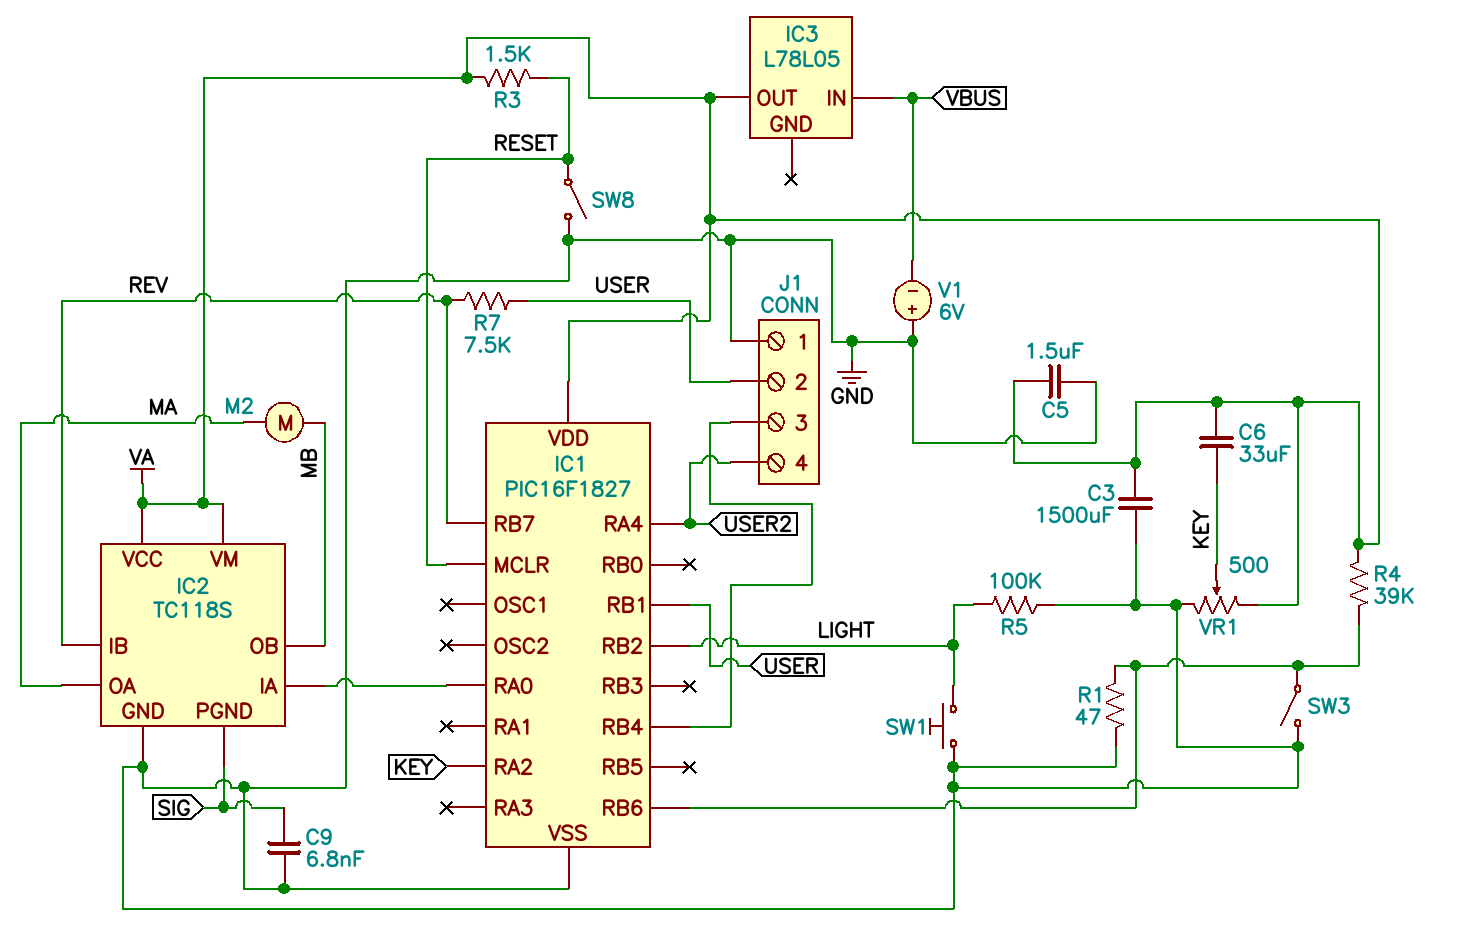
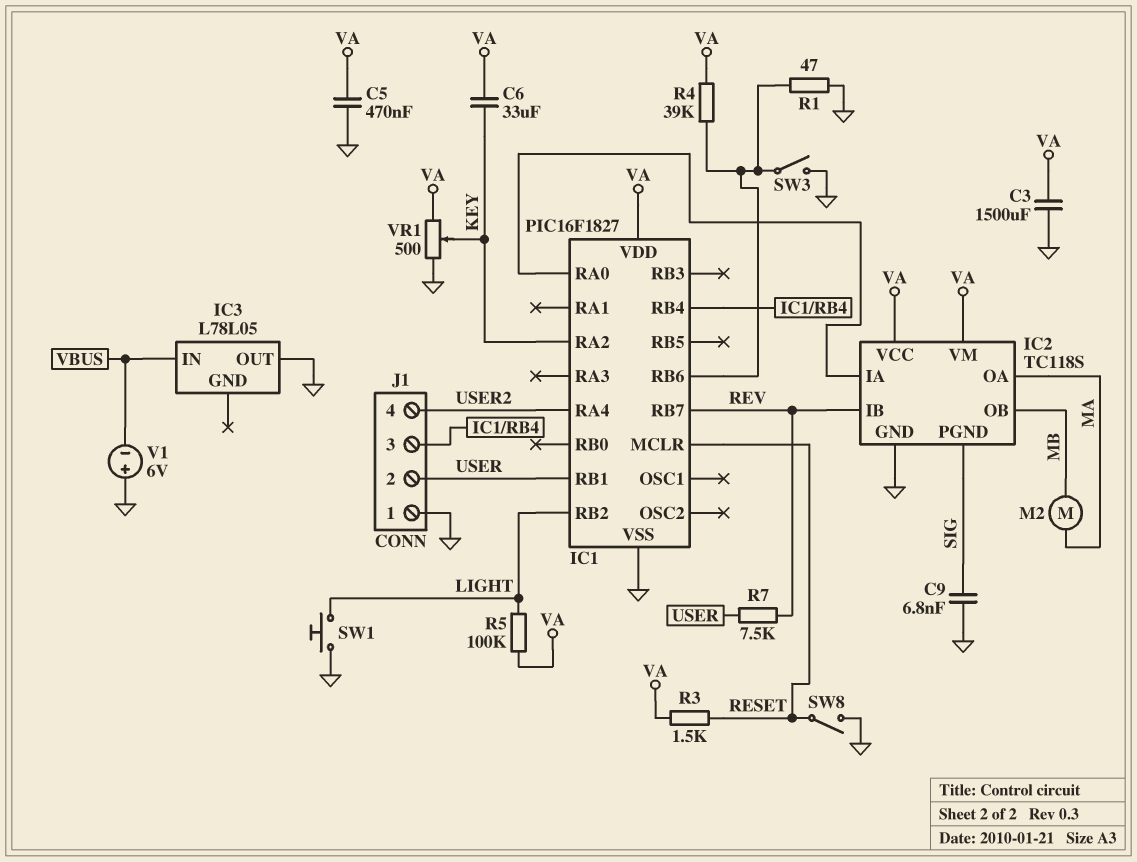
C5: 1.5uF (GND, VA) -> 470nF (GND, VA)
IC3 pin OUT: VA -> GND
R5: 100k (GND, LIGHT) -> 100k (LIGHT, VA)

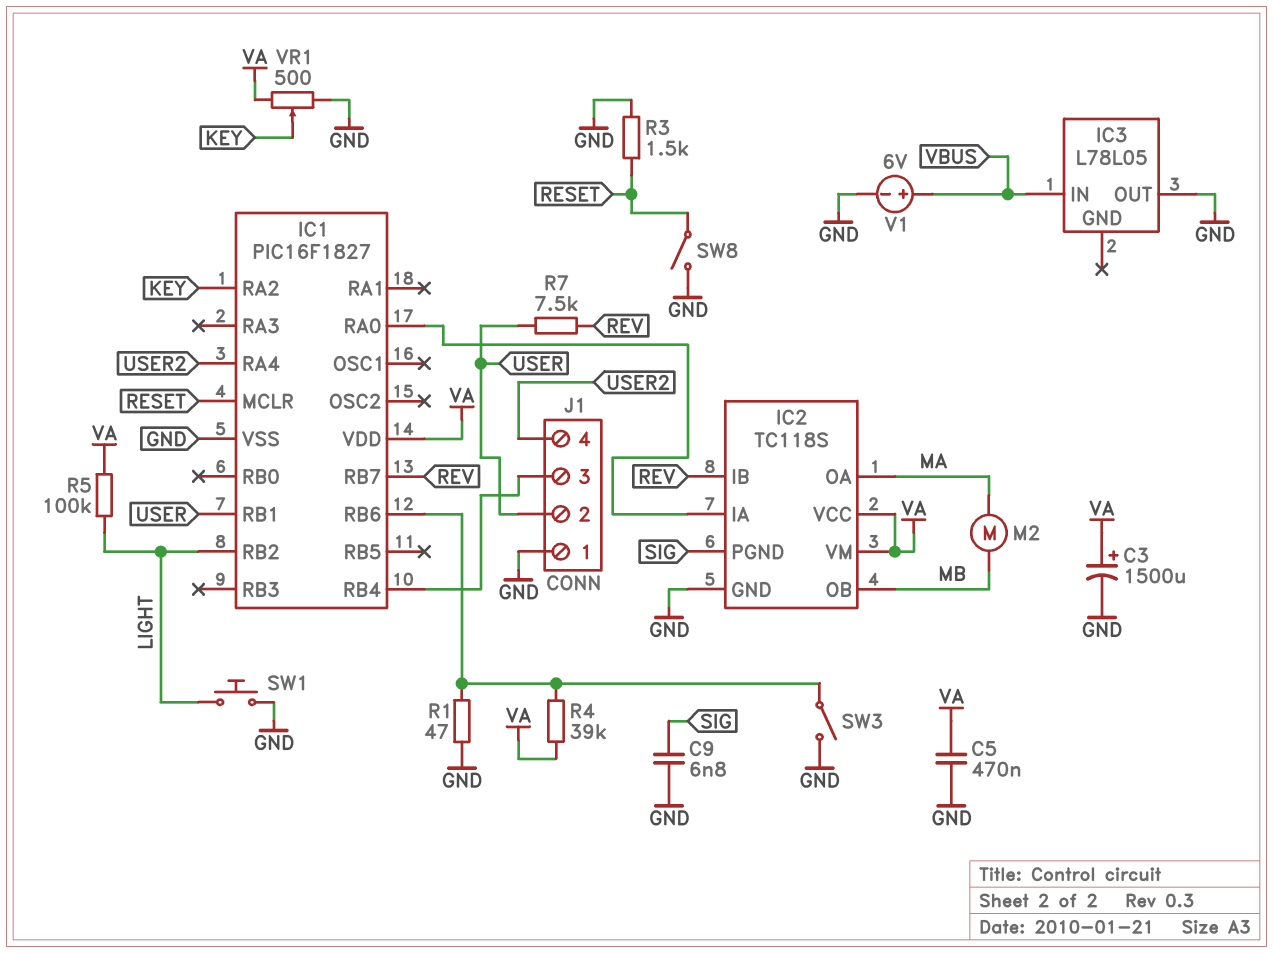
C3: 1500uF (GND, VA) -> 1500uF (plus VA, minus GND)
C6: 33uF (KEY, VA) -> none
R3: 1.5k (RESET, VA) -> 1.5k (GND, RESET)
V1: 6V (plus GND, minus VBUS) -> 6V (plus VBUS, minus GND)

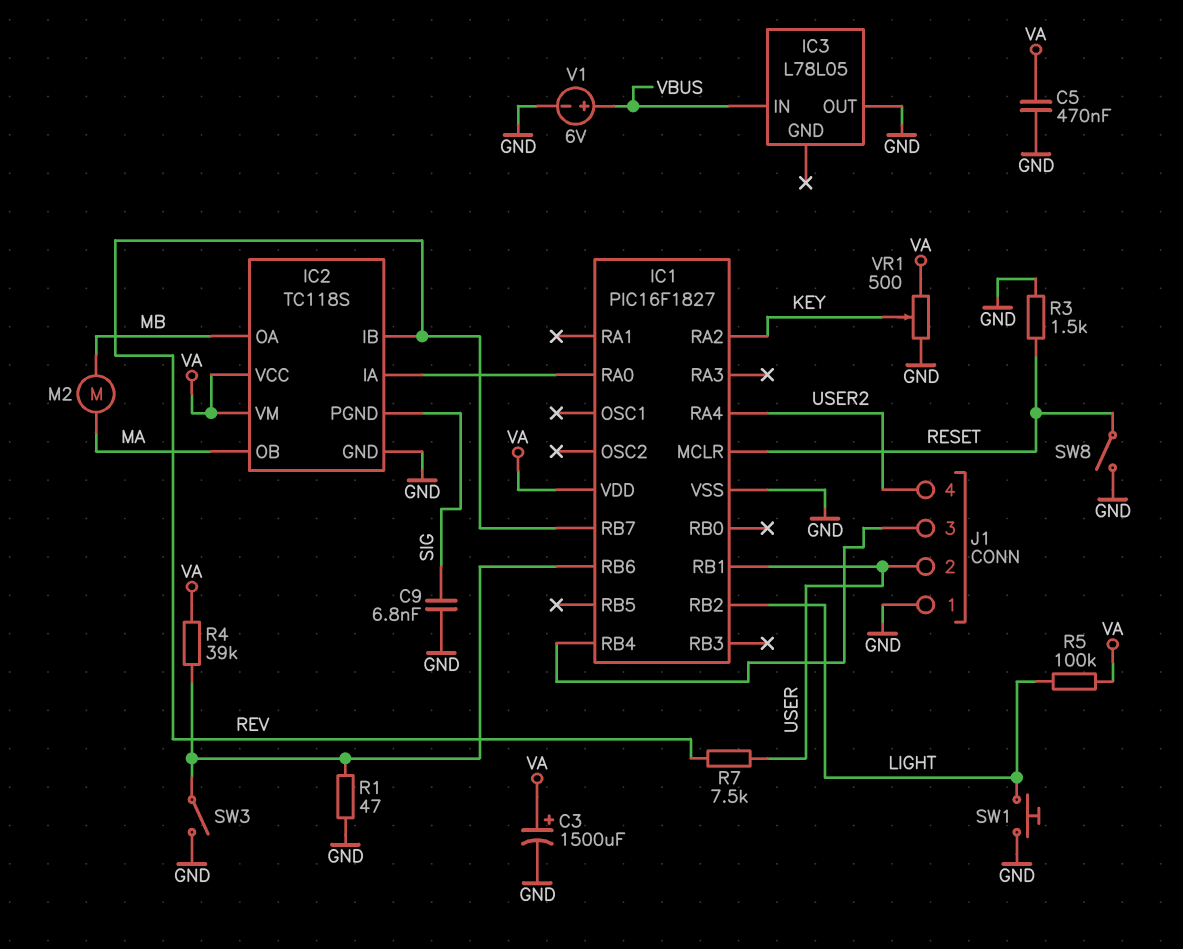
IC2 pin OA: MA -> MB
IC2 pin OB: MB -> MA

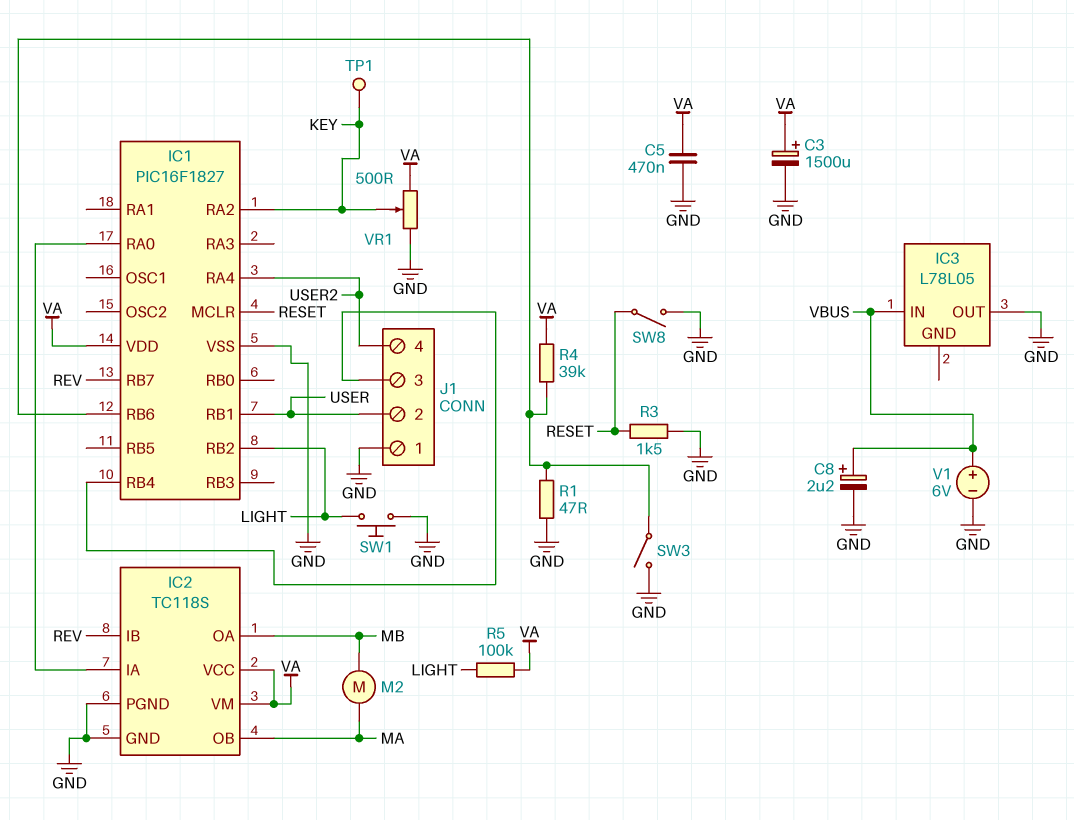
C8: none -> 2.2uF (plus VBUS, minus GND)
C9: 6.8nF (GND, SIG) -> none
IC2 pin PGND: SIG -> GND
R7: 7.5k (REV, USER) -> none
TP1: none -> test point (KEY)

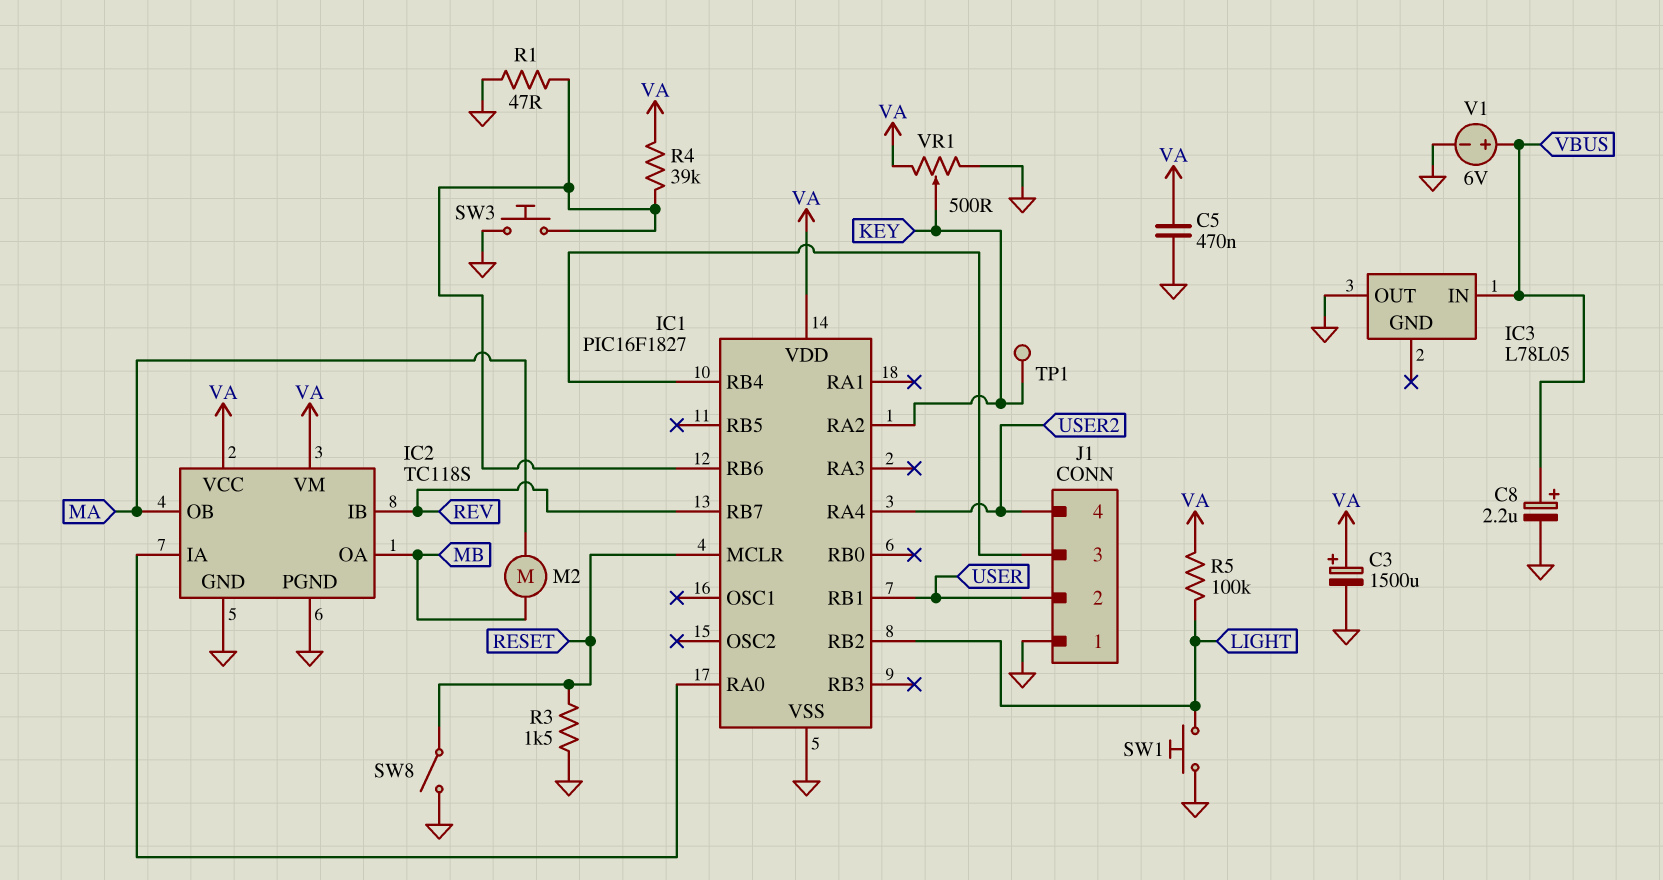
SW3: switch (GND, IC1/RB6) -> button (GND, IC1/RB6)

